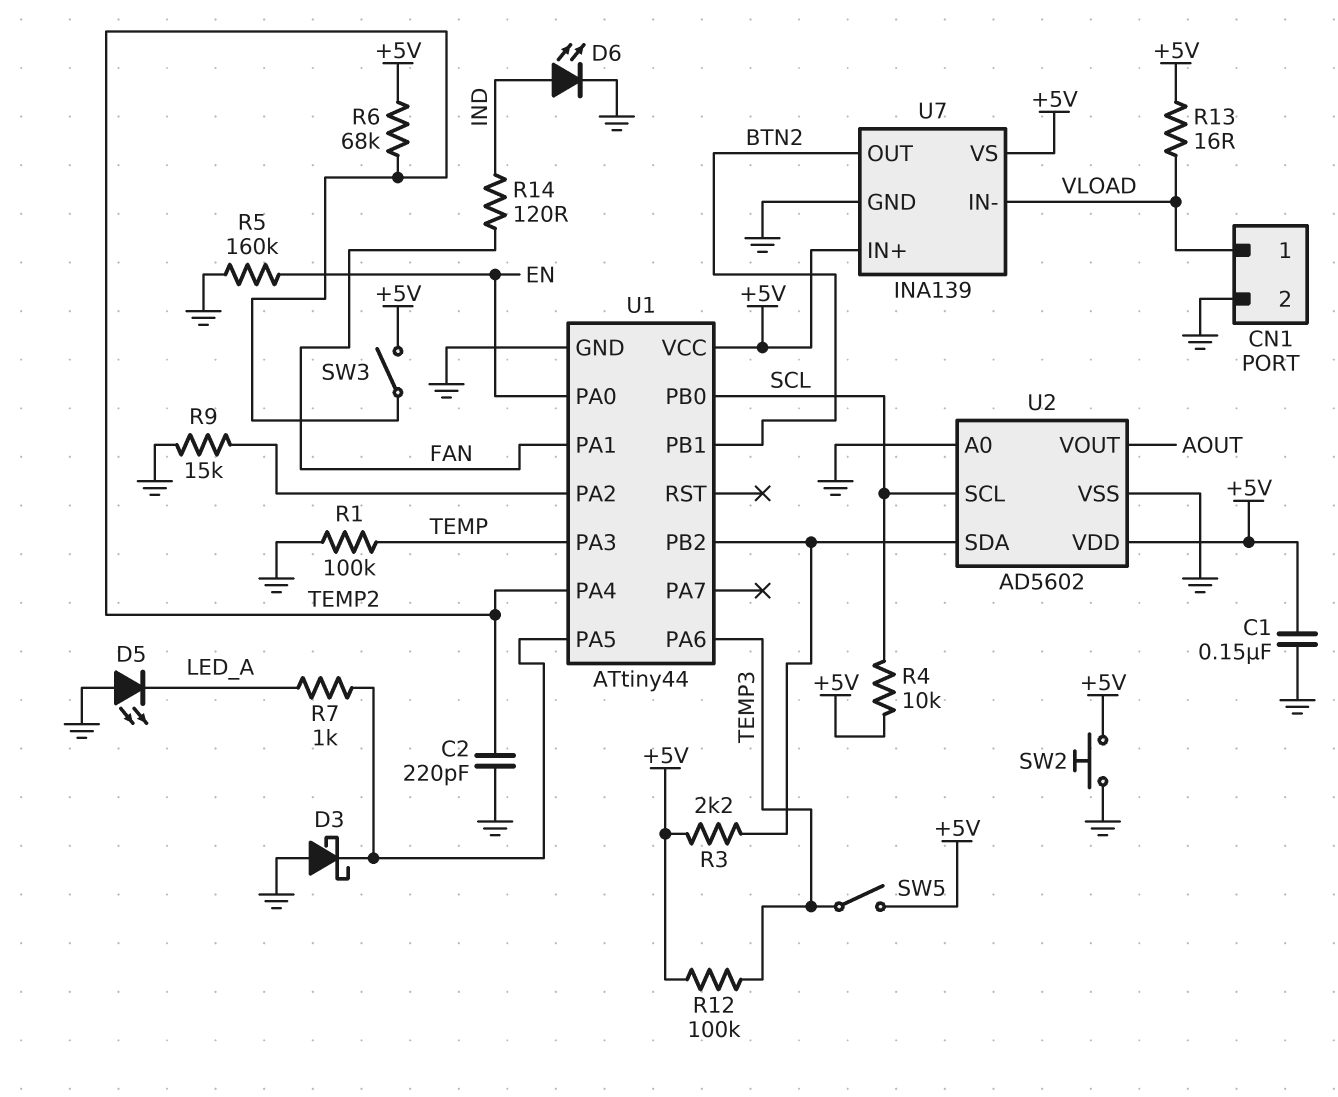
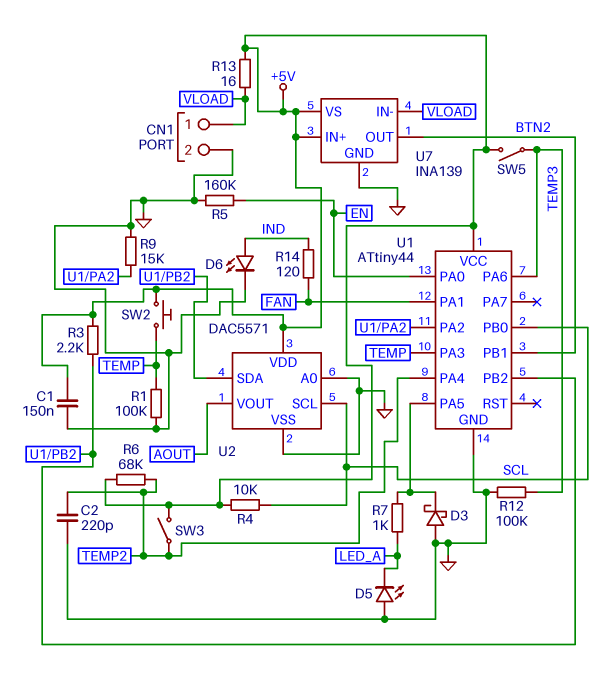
R12: 100k (+5V, TEMP3) -> 100k (GND, TEMP3)
SW2: button (+5V, GND) -> button (+5V, TEMP)
U2: AD5602 -> DAC5571

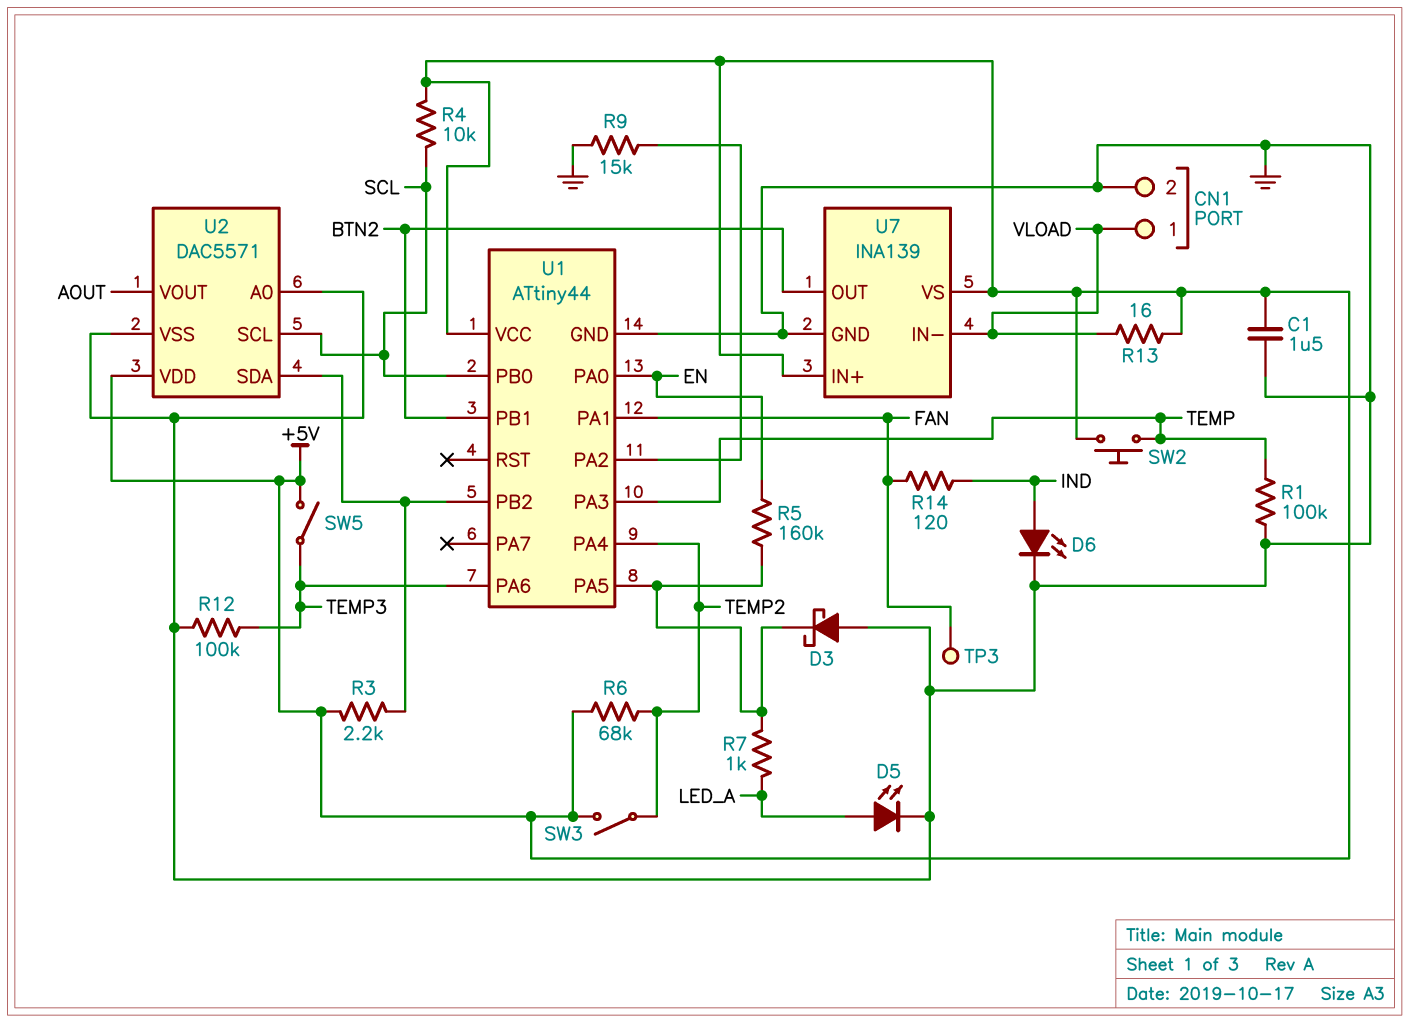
C1: 150nF (+5V, GND) -> 1.5uF (+5V, GND)
C2: 220pF (GND, TEMP2) -> none
D5: LED (A GND, K LED_A) -> LED (A LED_A, K GND)
R5: 160k (EN, GND) -> 160k (EN, U1/PA5)
TP3: none -> test point (FAN)

